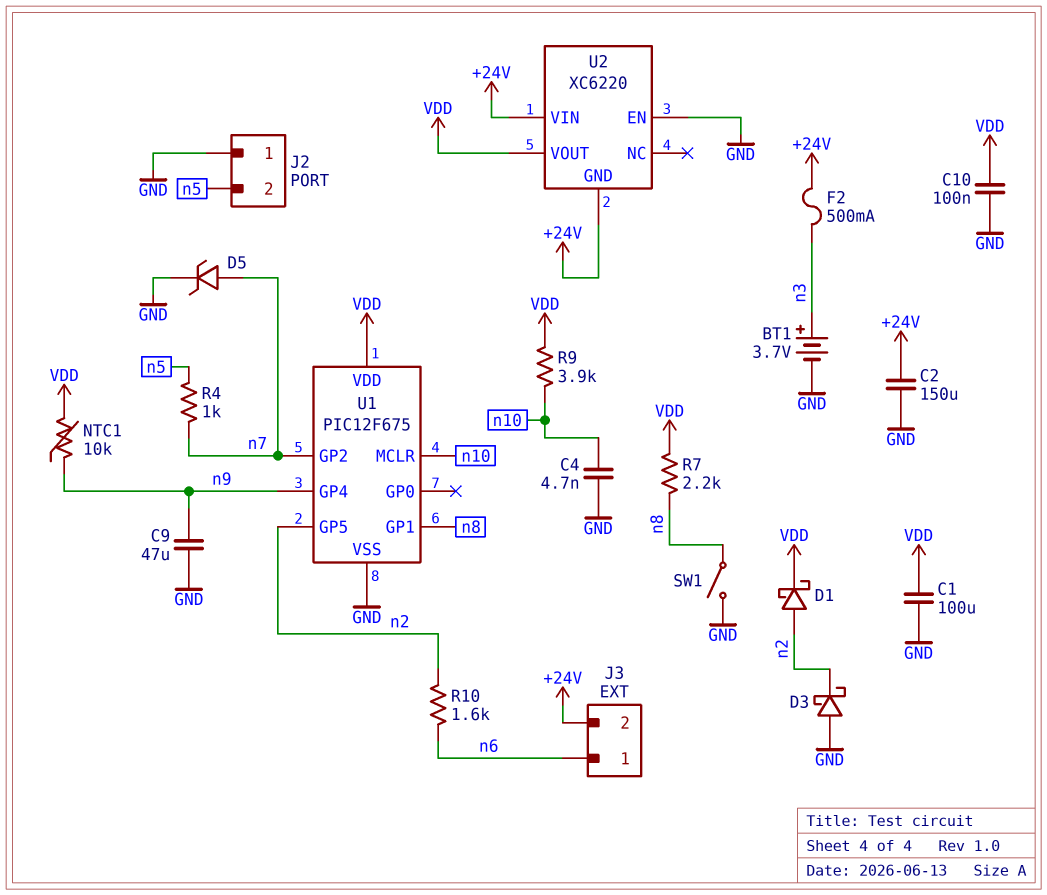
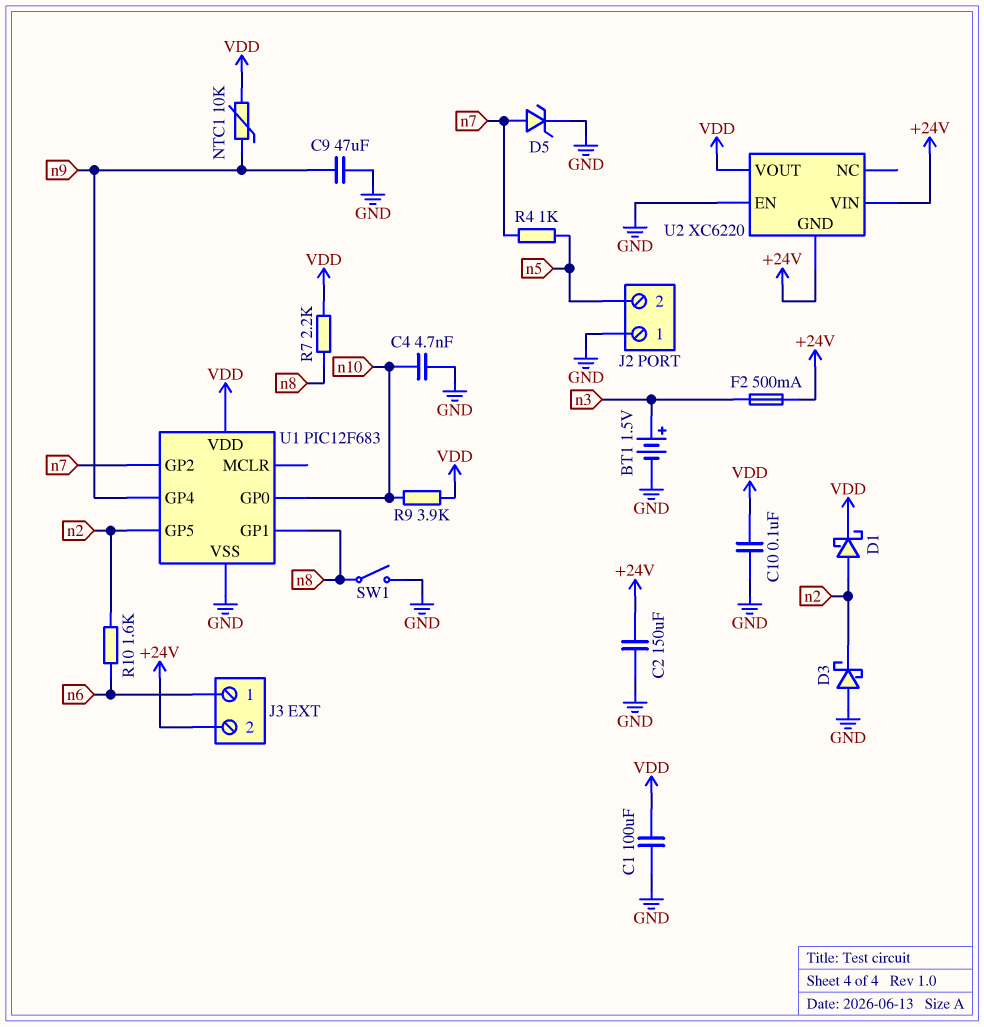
BT1: 3.7V (plus n3, minus GND) -> 1.5V (plus n3, minus GND)
U1: PIC12F675 -> PIC12F683
U1 pin GP0: none -> n10
U1 pin MCLR: n10 -> none

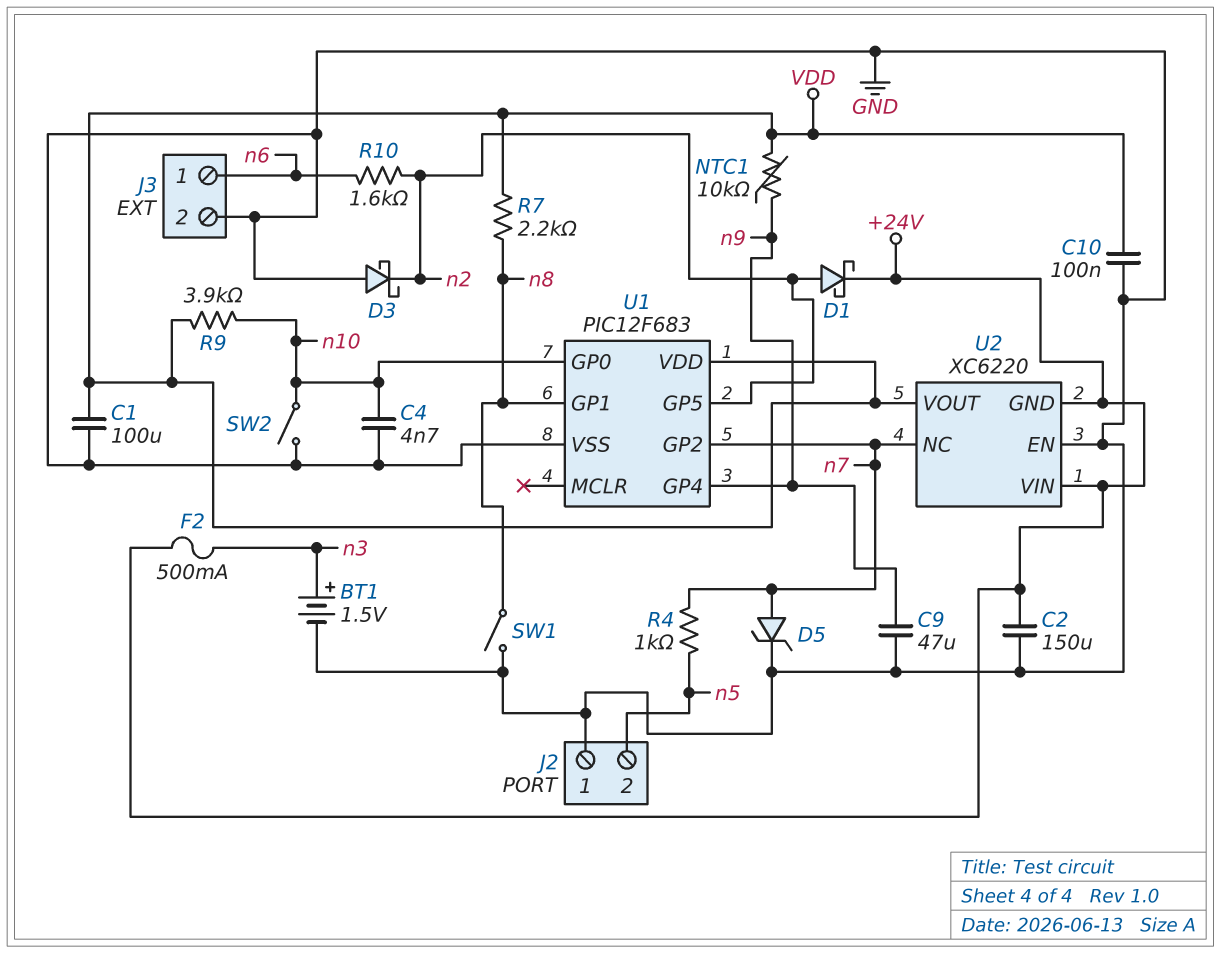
D1: schottky (A n2, K VDD) -> schottky (A n2, K +24V)
J3 pin 2: +24V -> GND
SW2: none -> switch (GND, n10)
U2 pin NC: none -> n7

